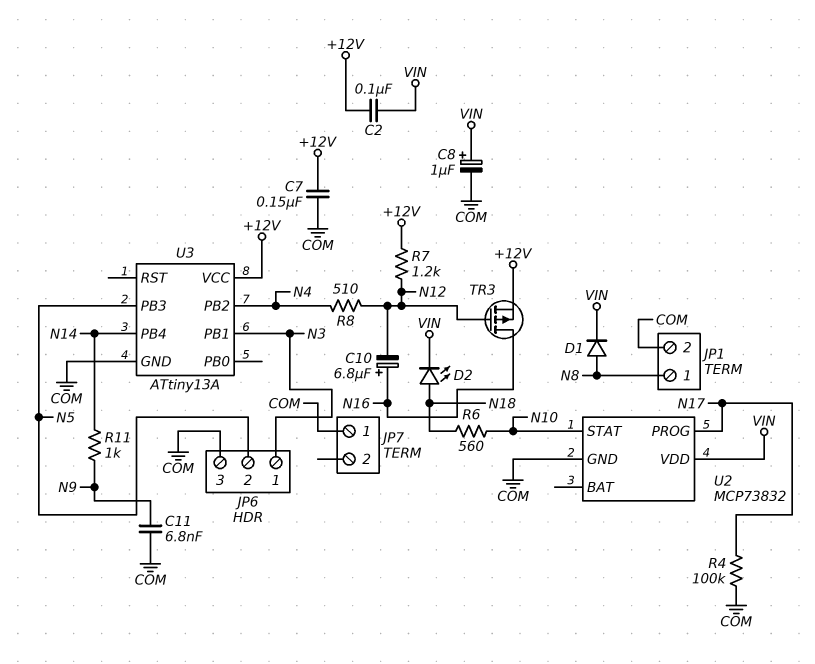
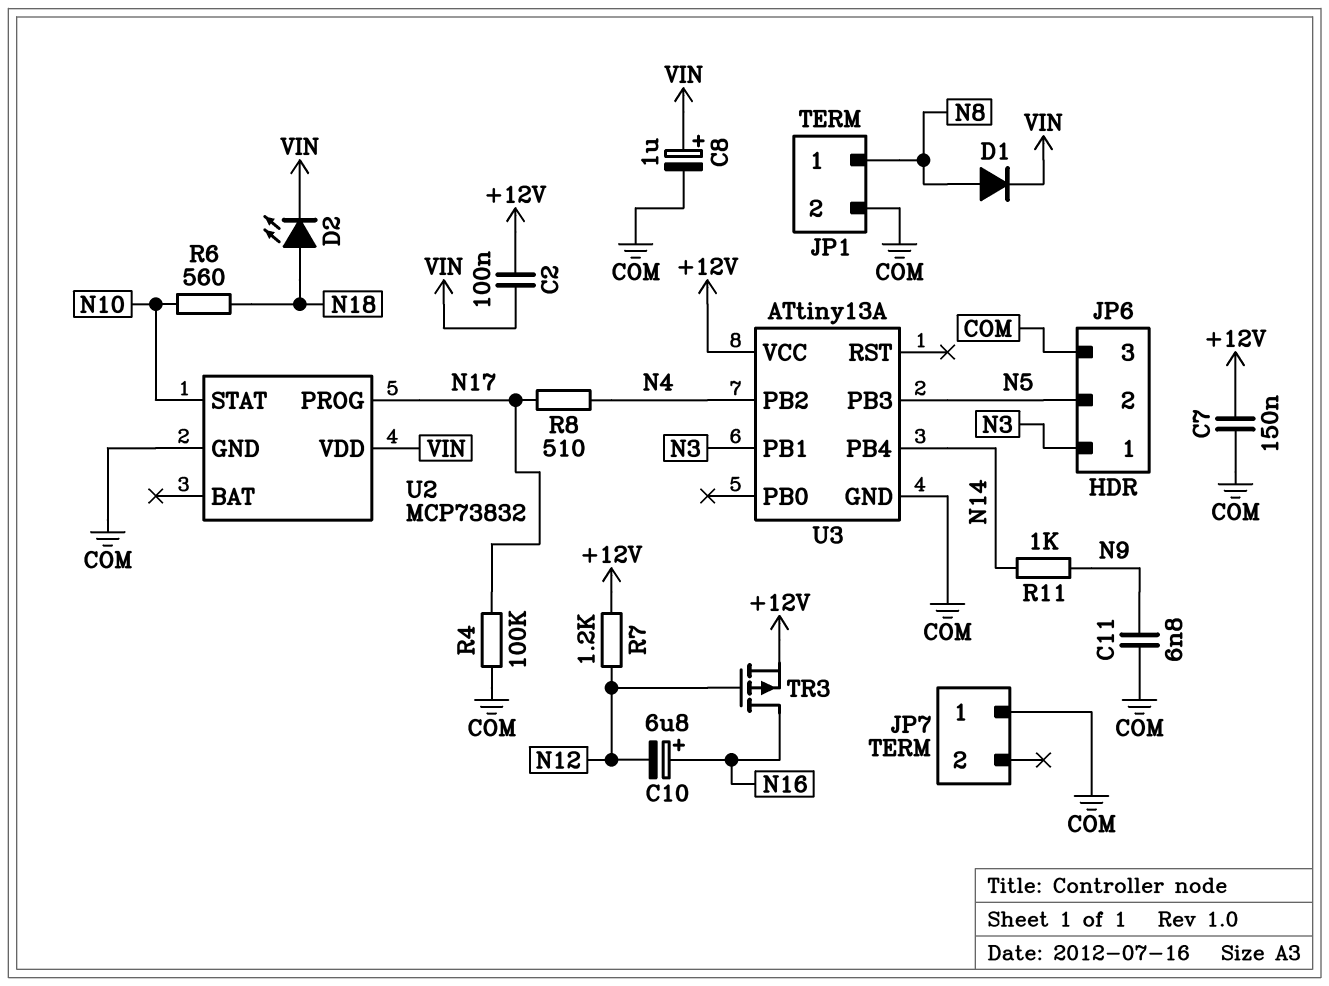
R8: 510 (N4, N12) -> 510 (N4, N17)

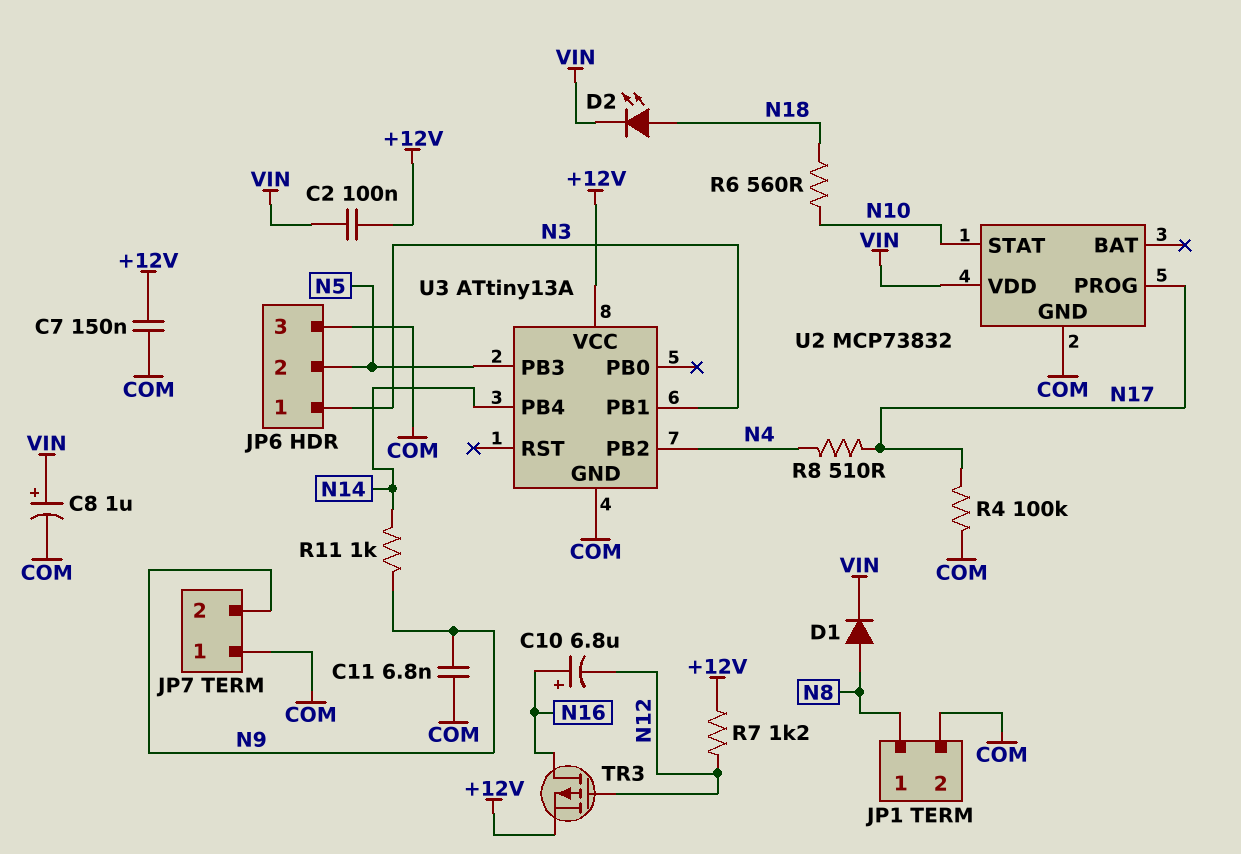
JP7 pin 2: none -> N9

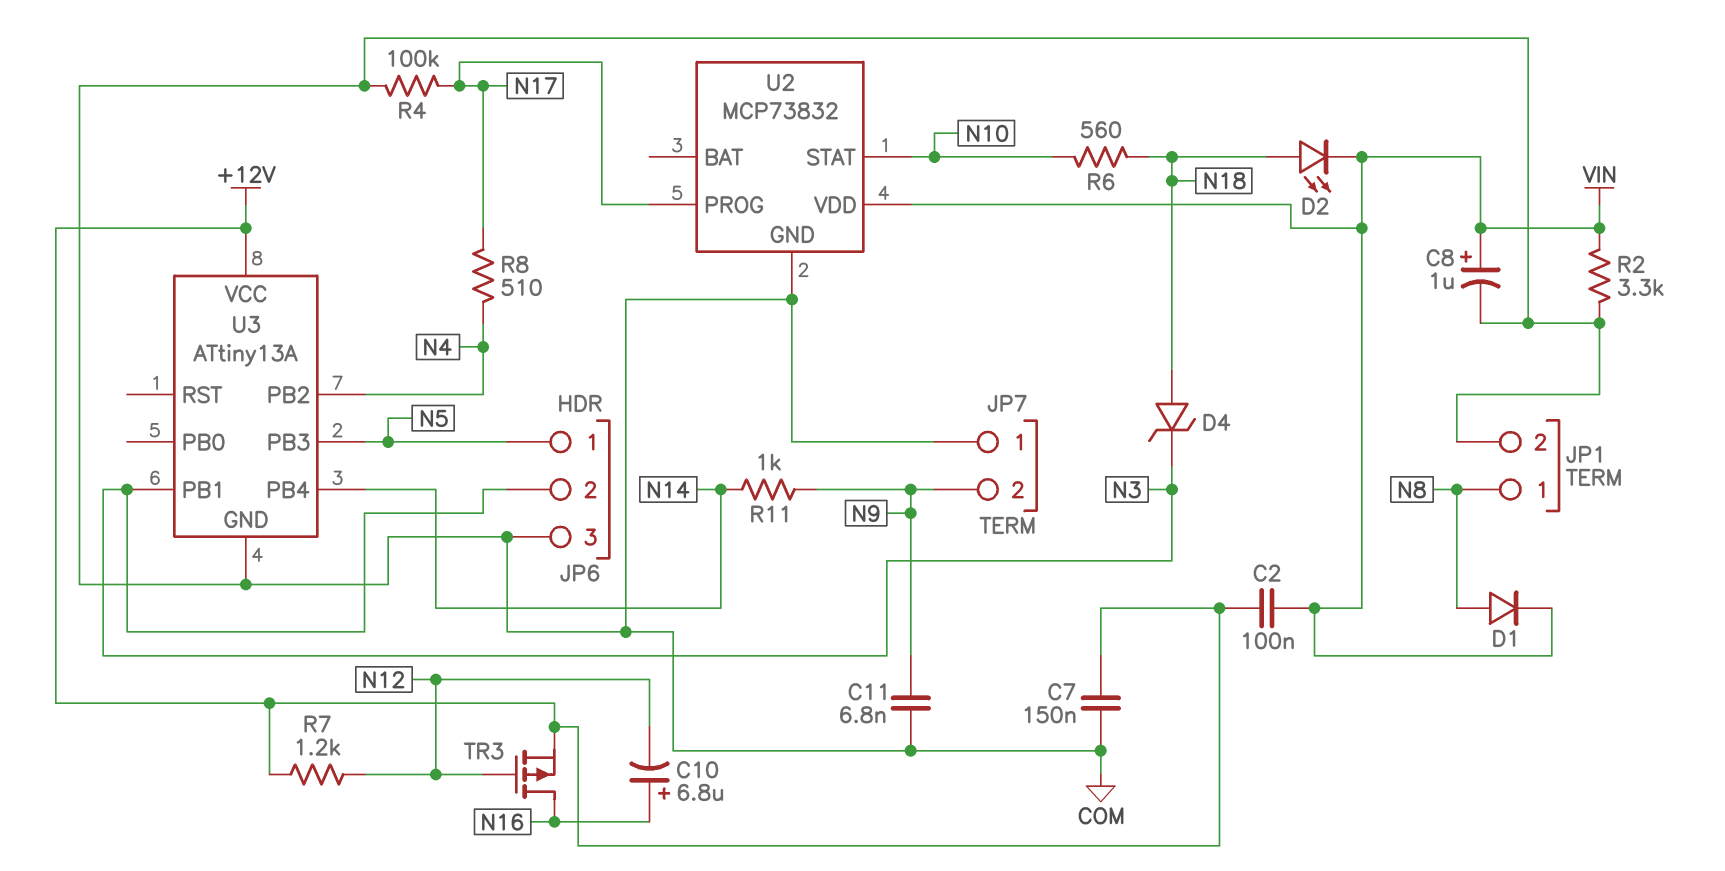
D4: none -> zener (A N18, K N3)
JP6 pin 1: N3 -> N5
JP6 pin 2: N5 -> N3
R2: none -> 3.3k (COM, VIN)

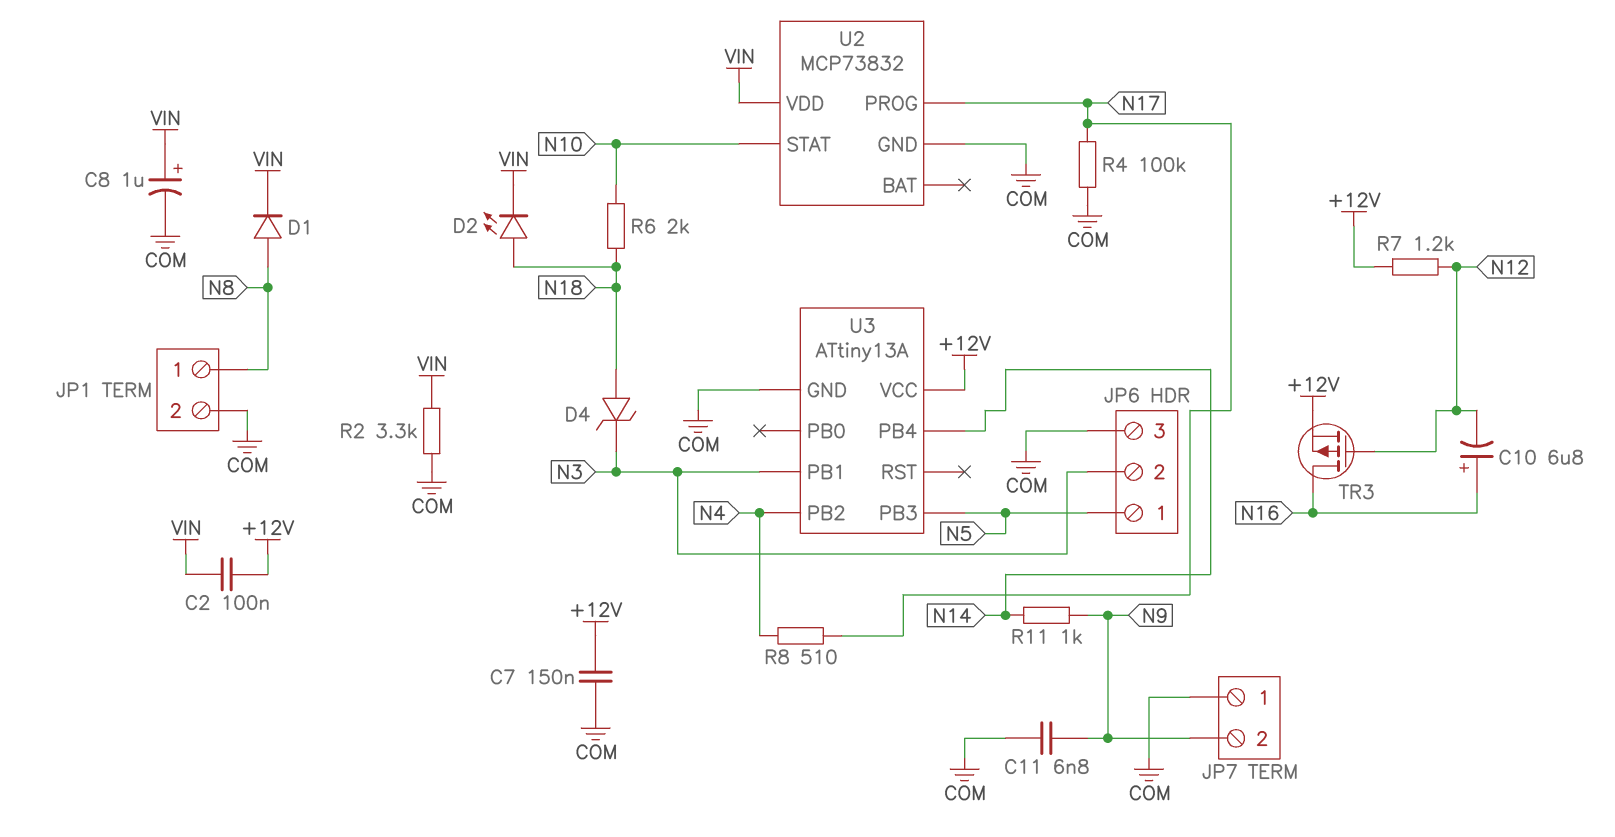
R6: 560 (N10, N18) -> 2k (N10, N18)

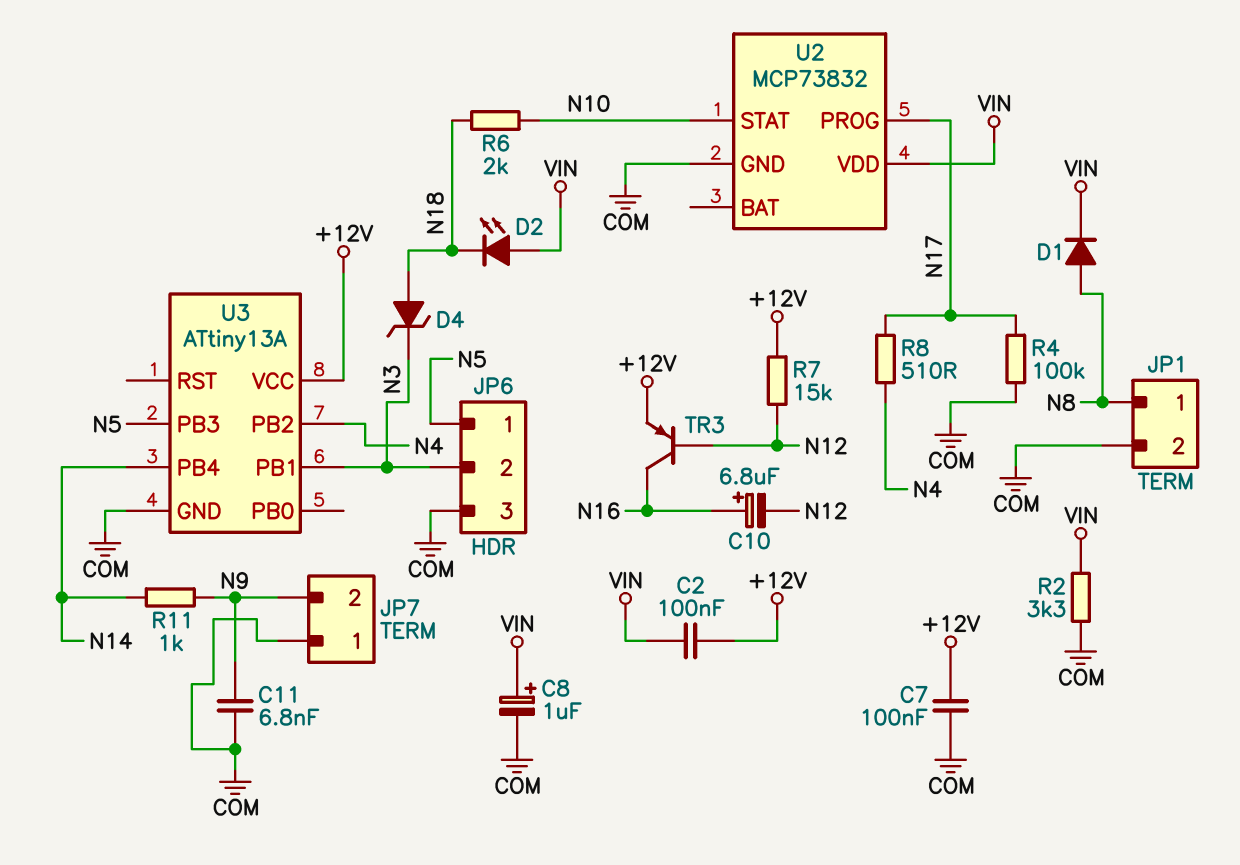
C7: 150nF (+12V, COM) -> 100nF (+12V, COM)
D2: LED (A N18, K VIN) -> LED (A VIN, K N18)
R7: 1.2k (+12V, N12) -> 15k (+12V, N12)
TR3: PMOS (G N12, D N16, S +12V) -> PNP (B N12, C N16, E +12V)

